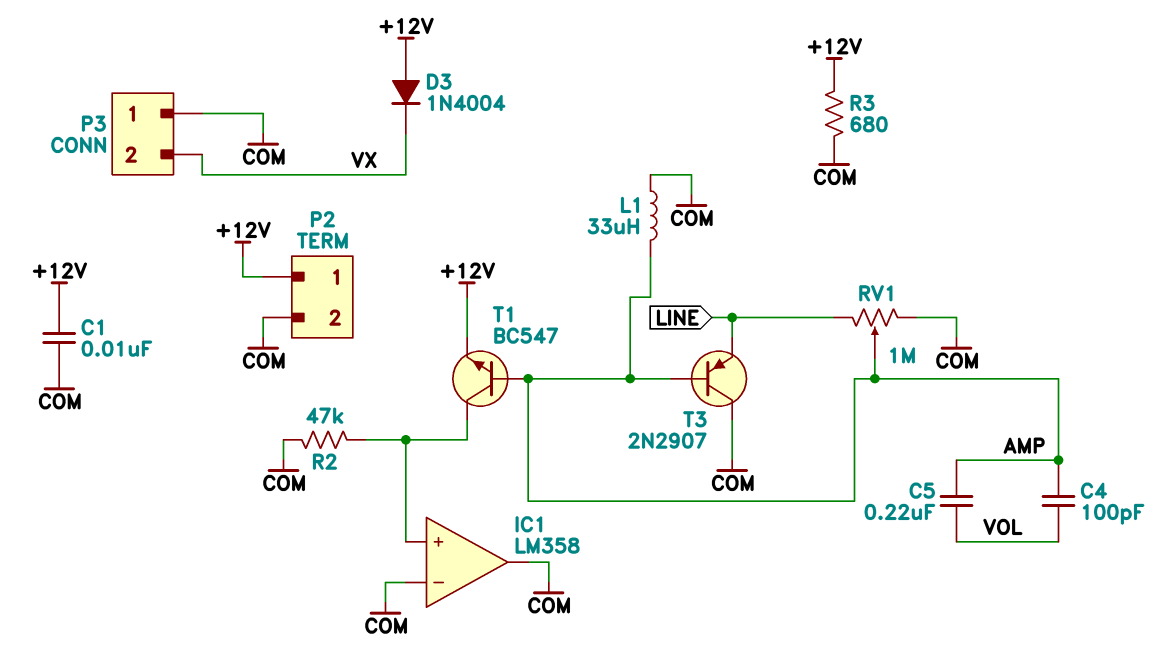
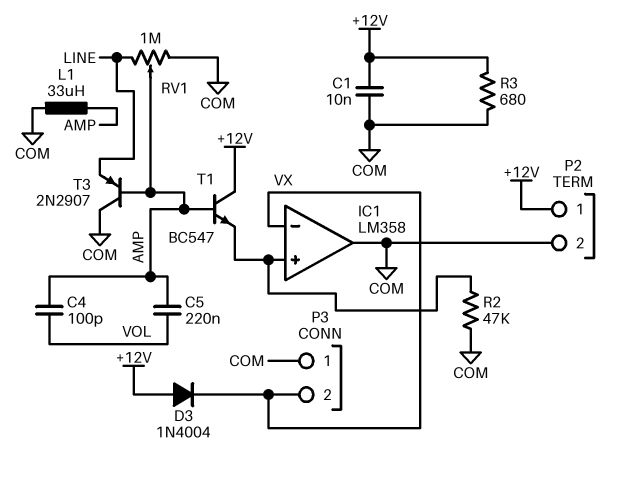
IC1 pin in-: COM -> VX
T1: NPN BC547 (B AMP, C IC1/in+, E +12V) -> NPN BC547 (B AMP, C +12V, E IC1/in+)

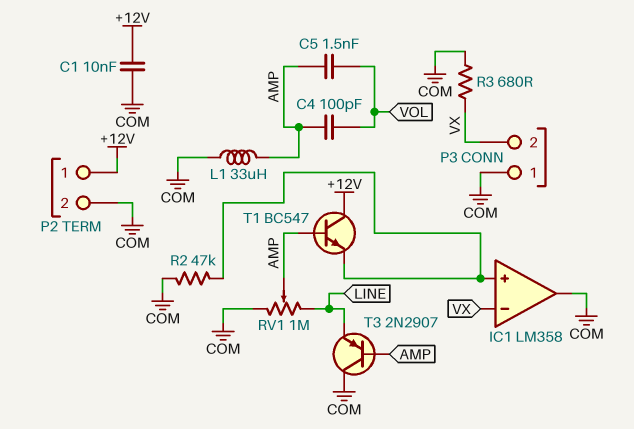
C5: 220nF (AMP, VOL) -> 1.5nF (AMP, VOL)
D3: diode 1N4004 (A +12V, K VX) -> none
R3: 680 (+12V, COM) -> 680 (COM, VX)

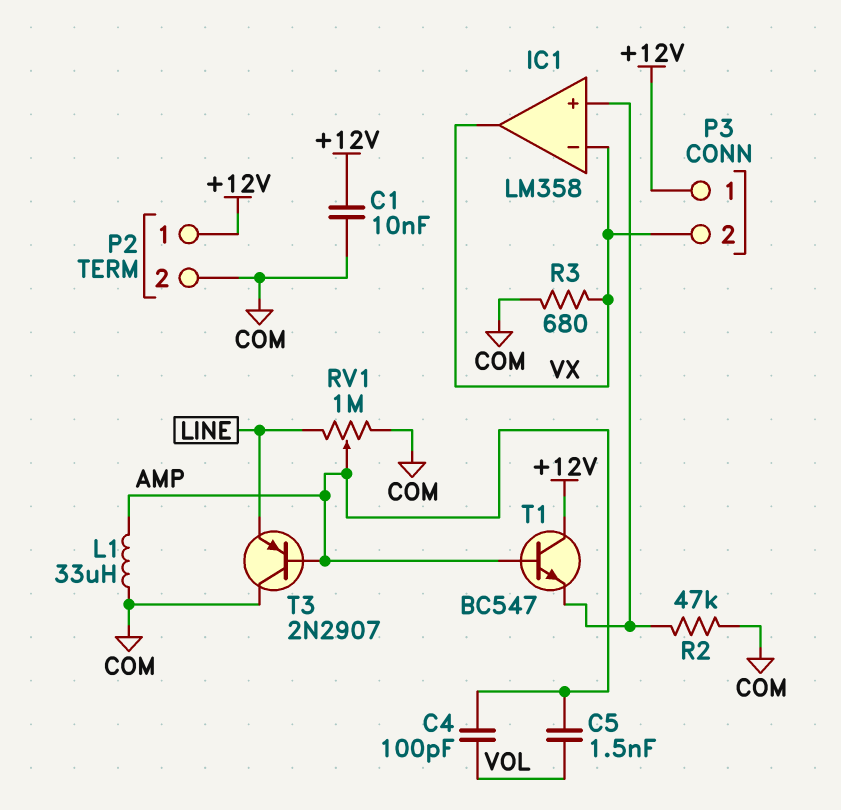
IC1 pin out: COM -> VX
P3 pin 1: COM -> +12V

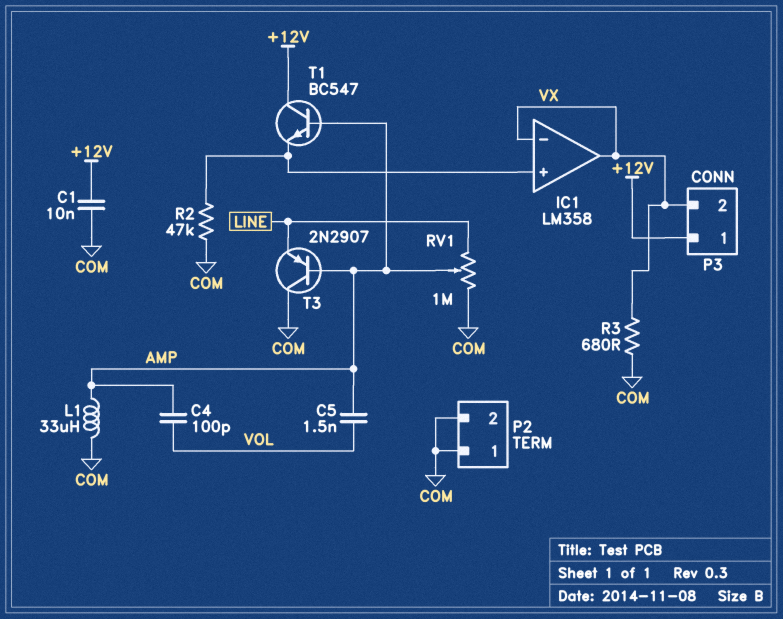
P2 pin 1: +12V -> COM

